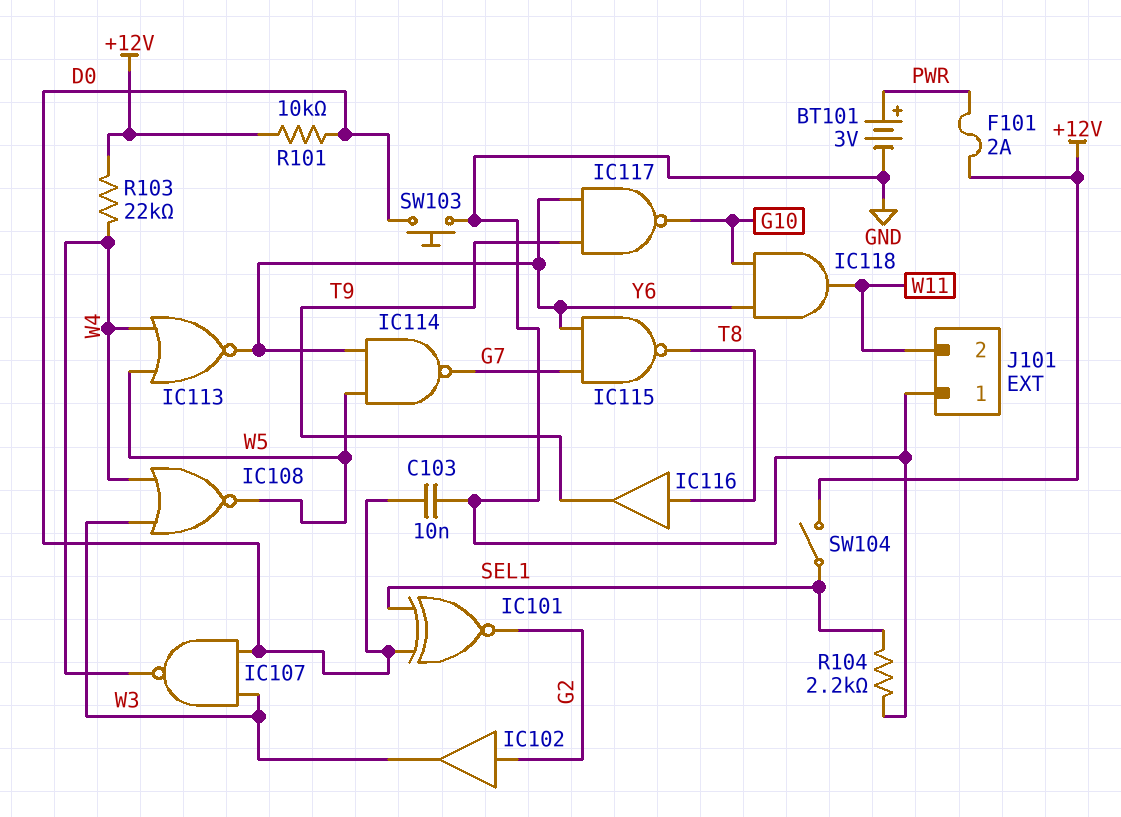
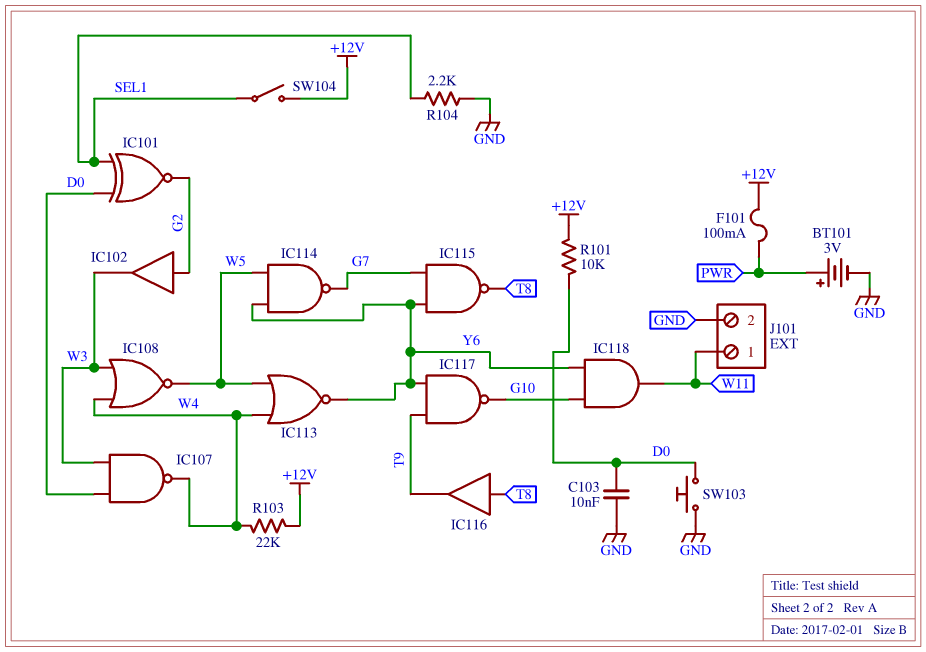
F101: 2A (+12V, PWR) -> 100mA (+12V, PWR)
J101 pin 1: GND -> W11
J101 pin 2: W11 -> GND

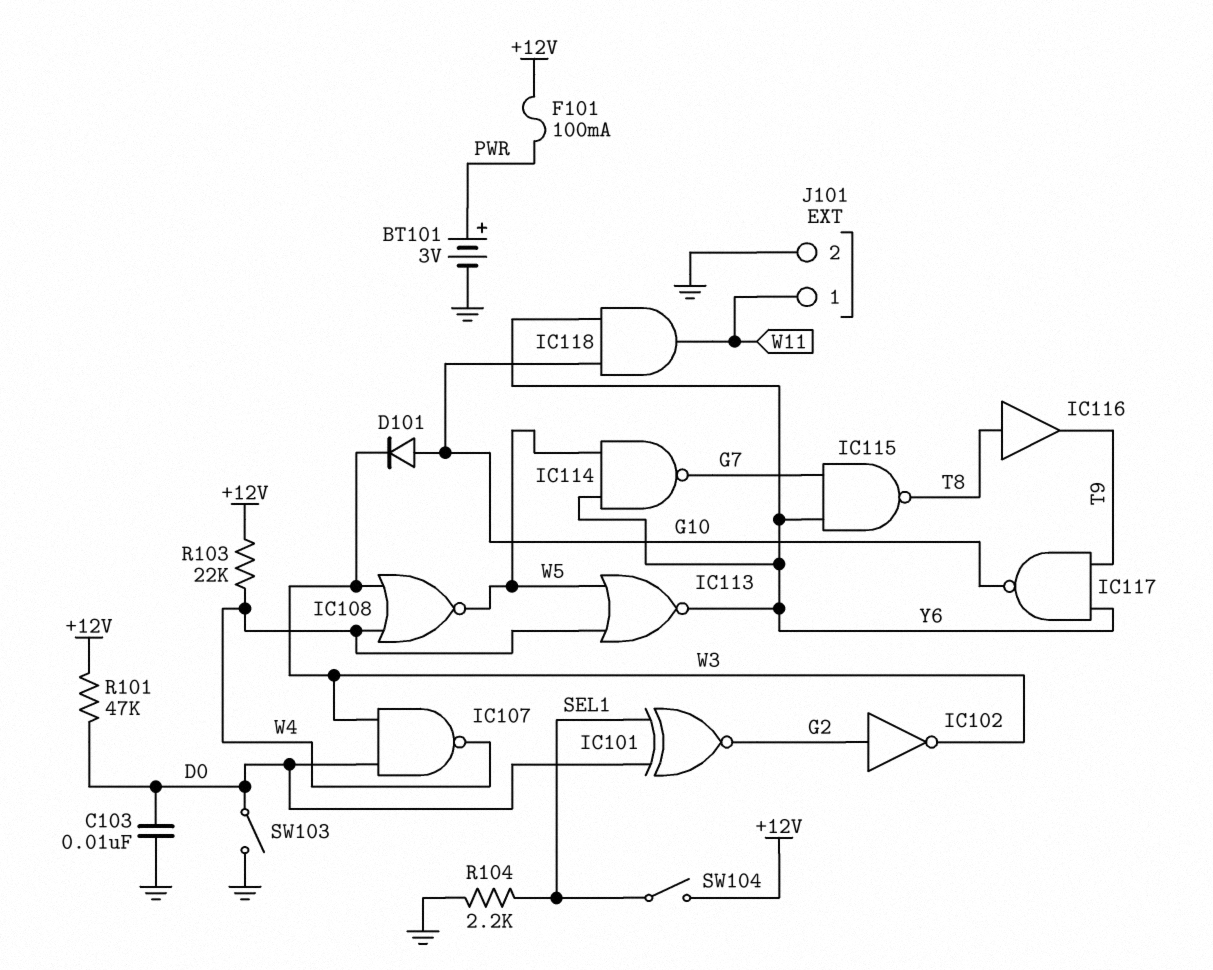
D101: none -> diode (A G10, K W3)
IC102: buffer (in G2, out W3) -> NOT (in G2, out W3)
R101: 10k (+12V, D0) -> 47k (+12V, D0)
SW103: button (D0, GND) -> switch (D0, GND)

